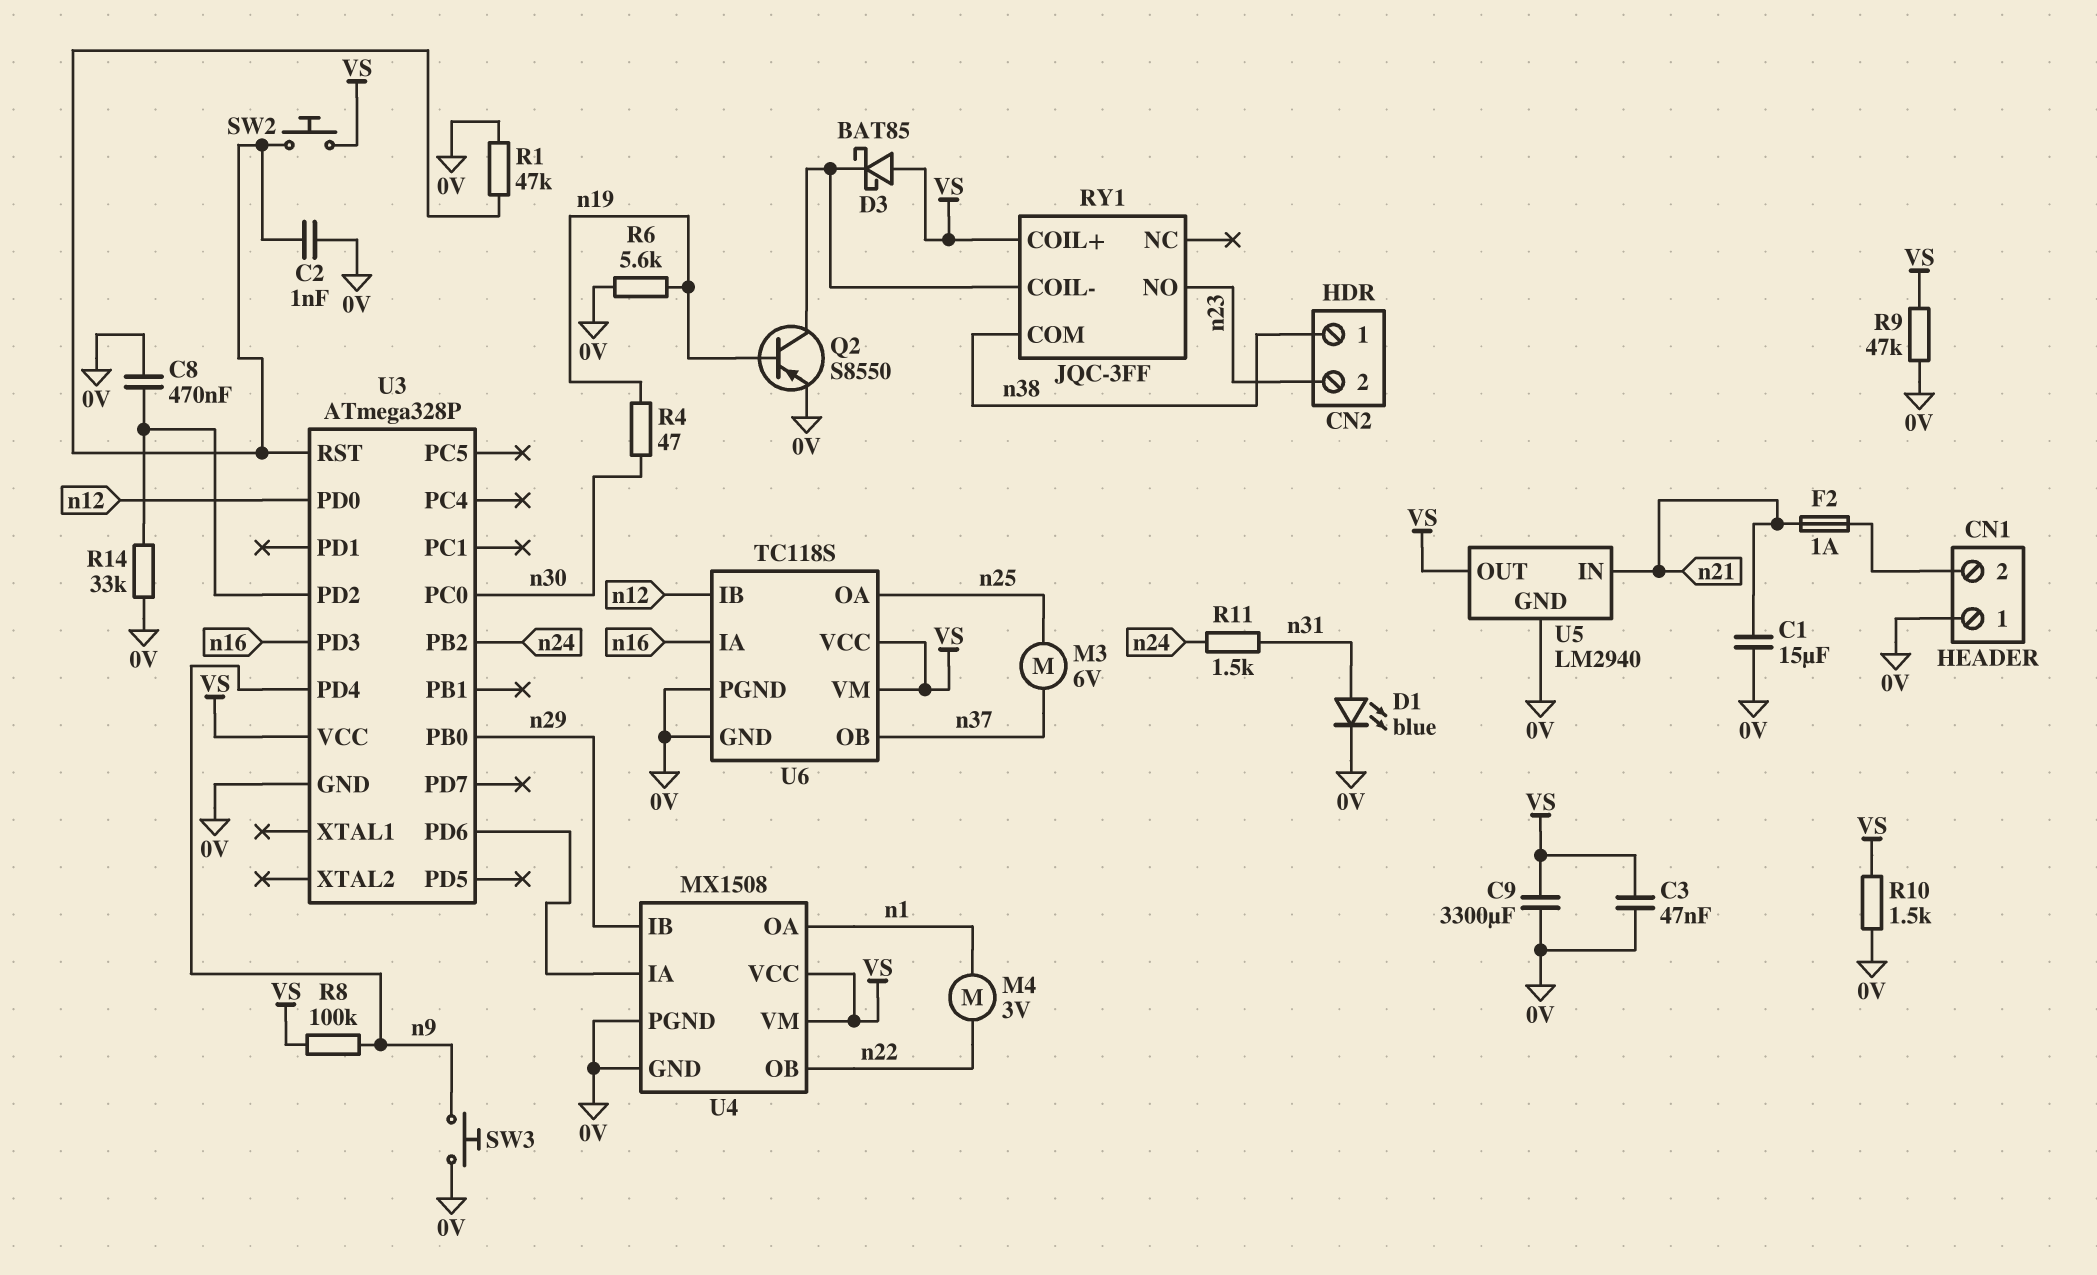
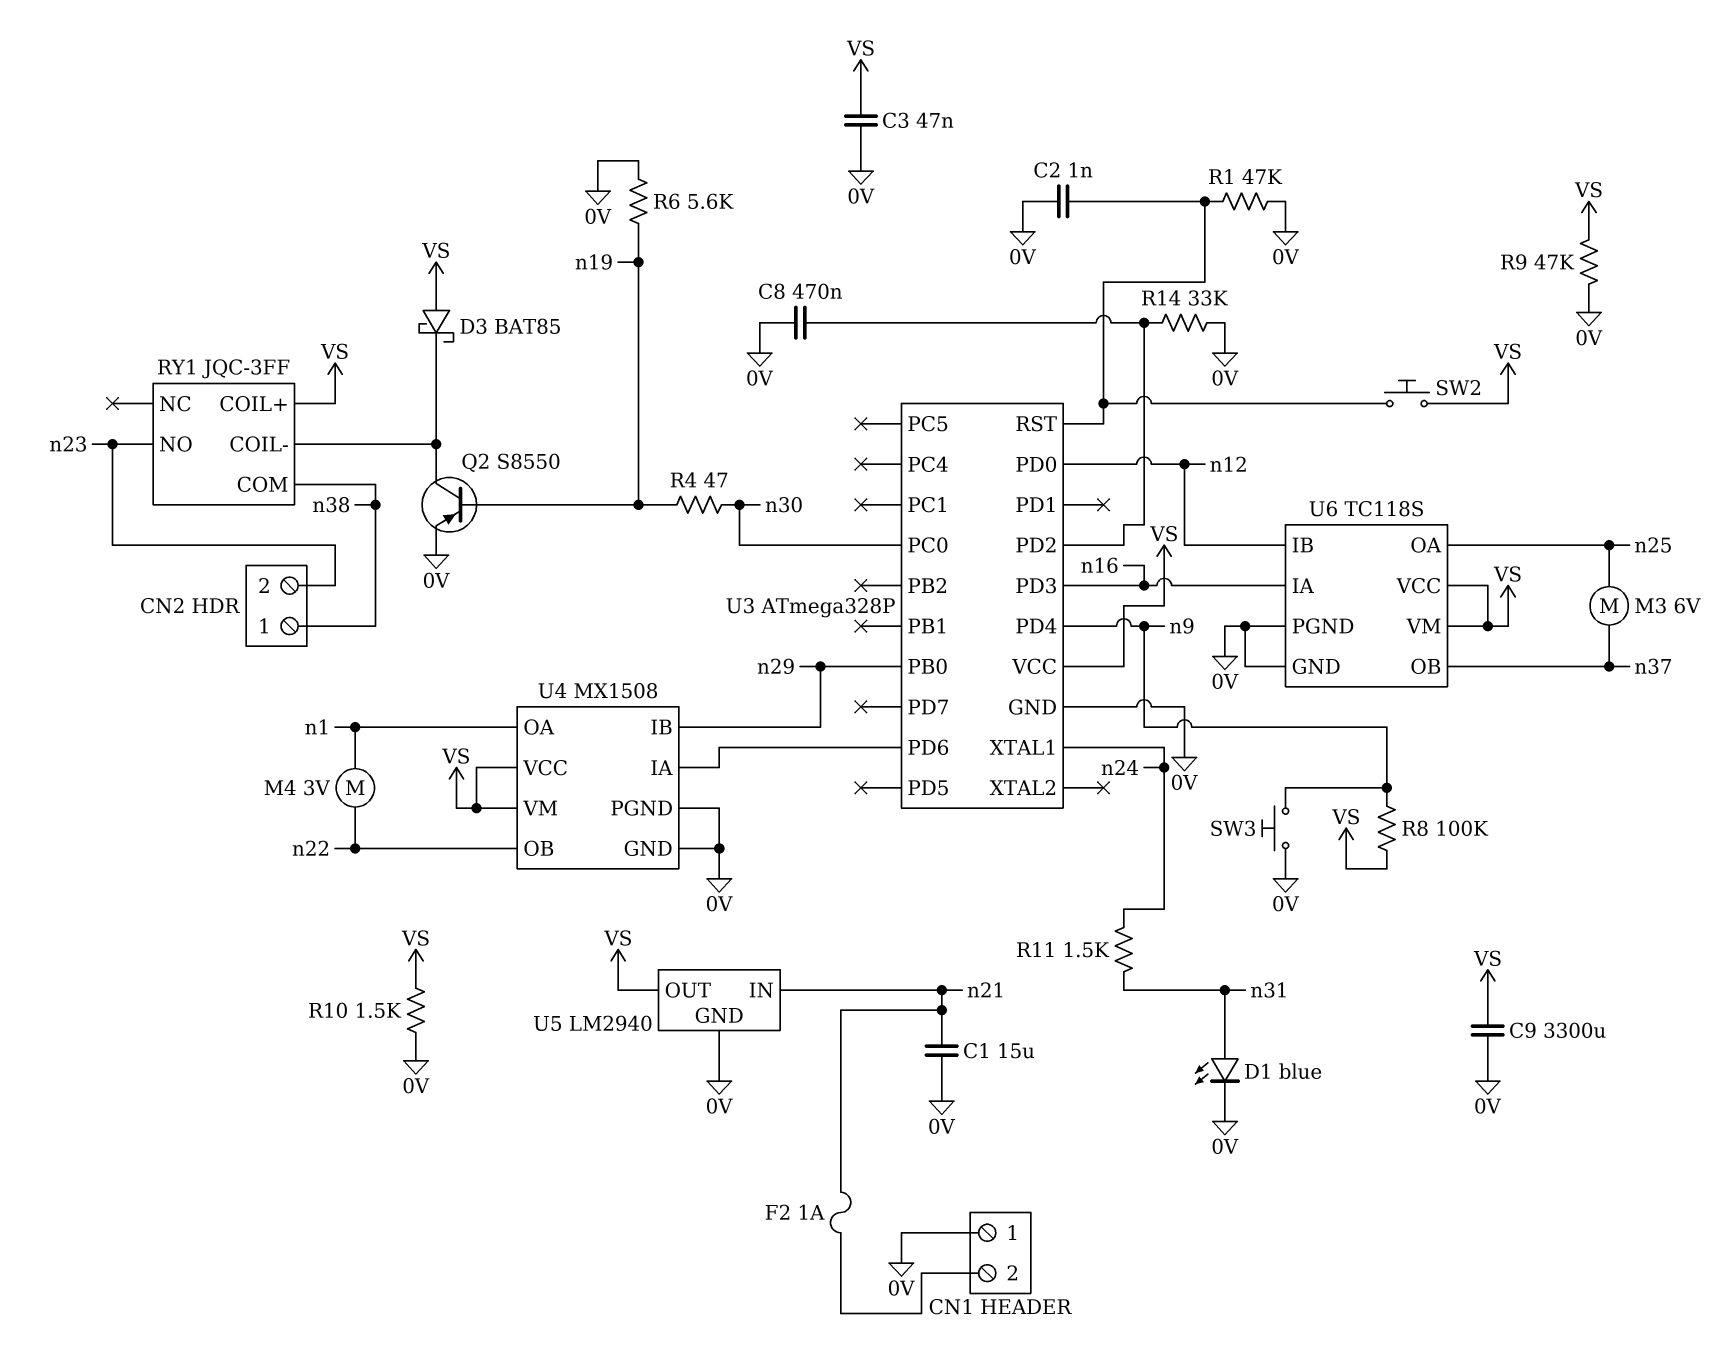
U3 pin PB2: n24 -> none
U3 pin XTAL1: none -> n24

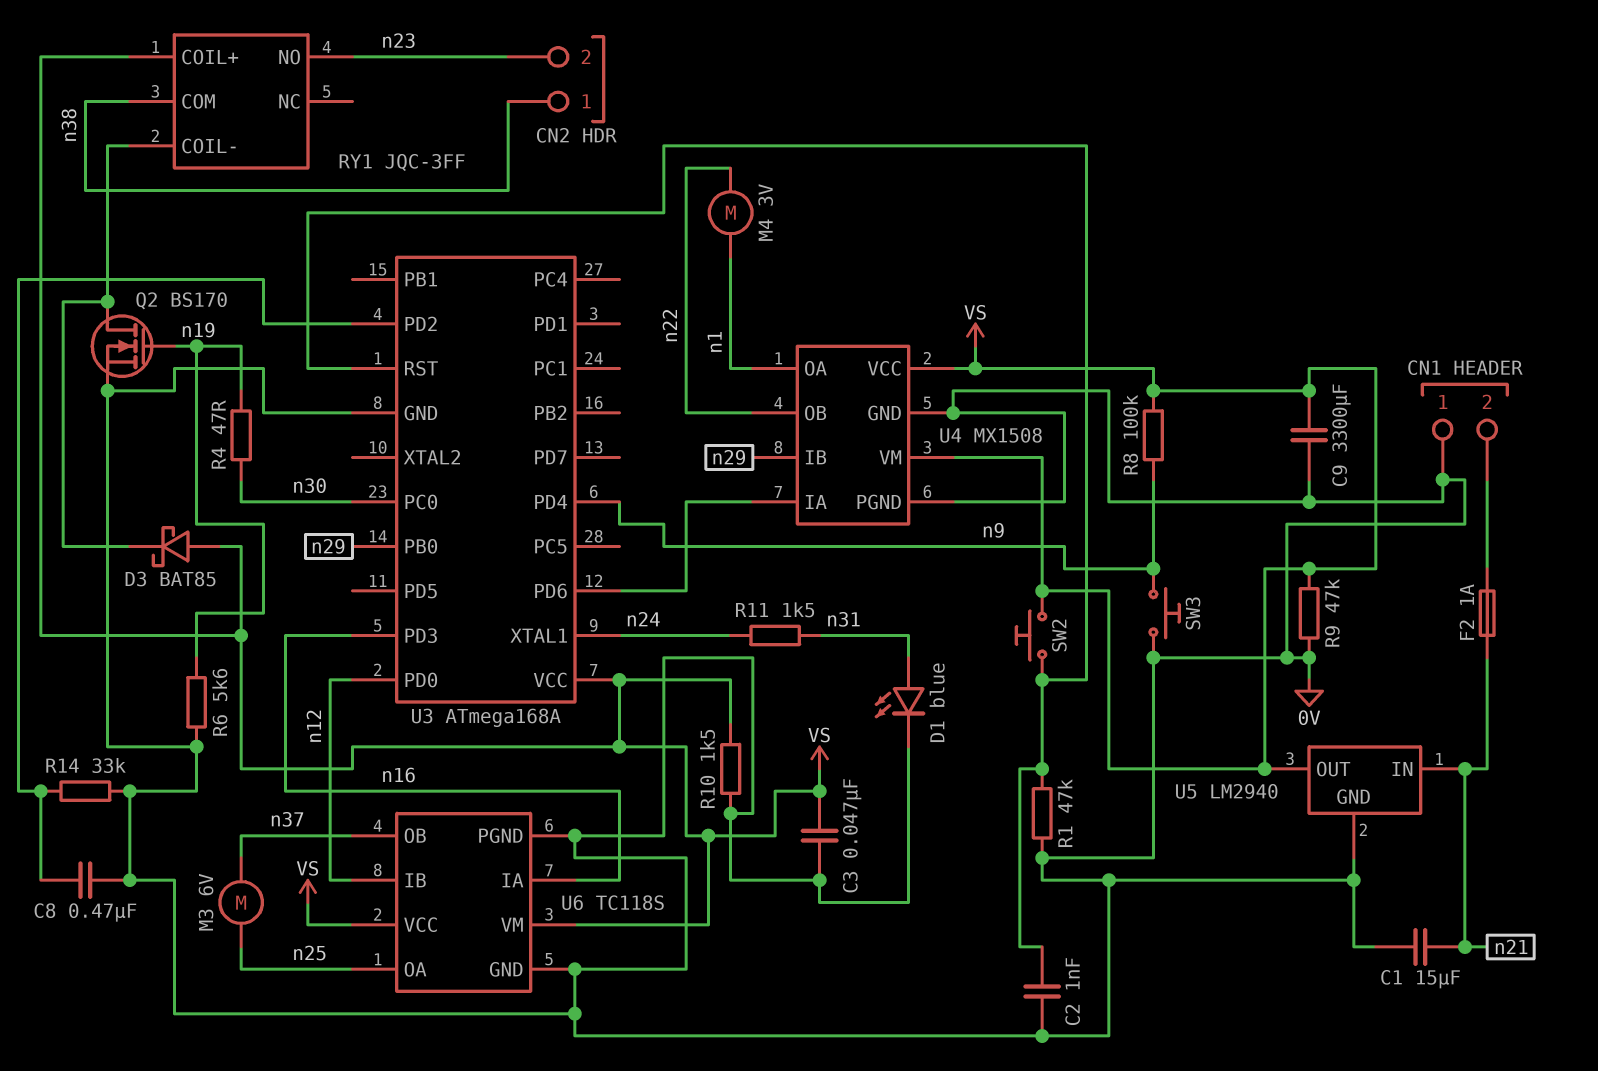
Q2: PNP S8550 (B n19, C RY1/COIL-, E 0V) -> NMOS BS170 (G n19, D RY1/COIL-, S 0V)
U3: ATmega328P -> ATmega168A

